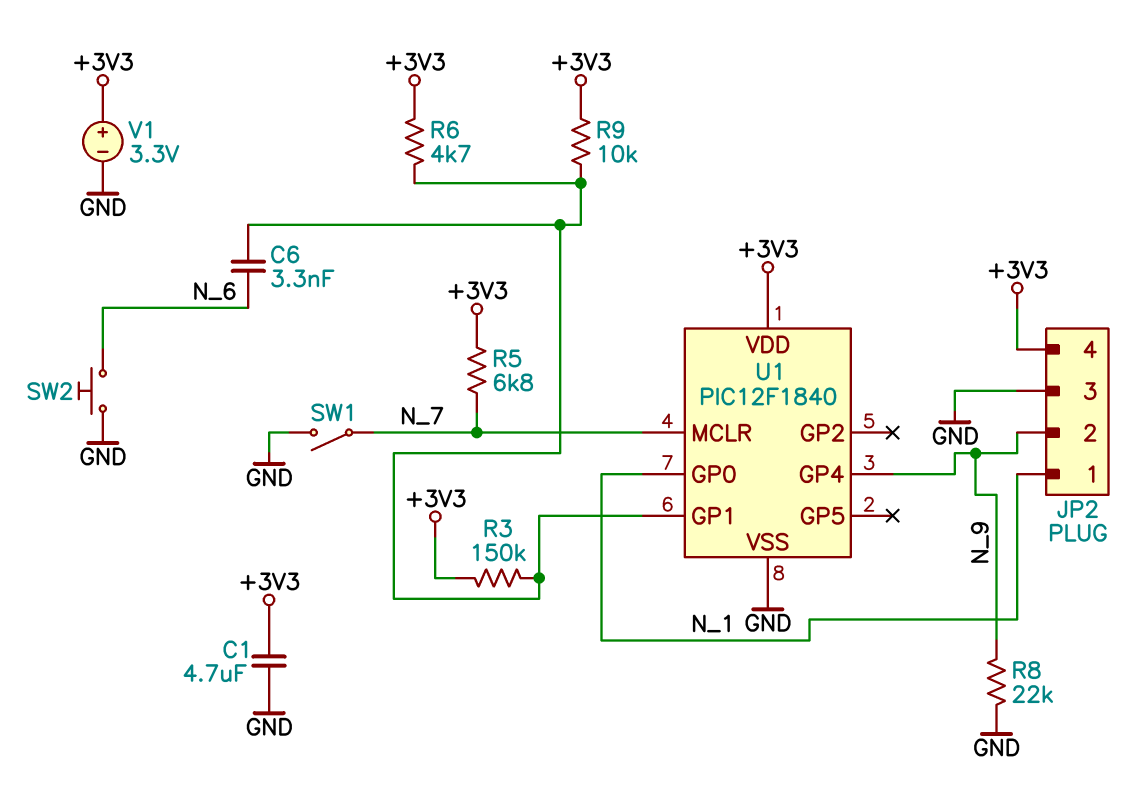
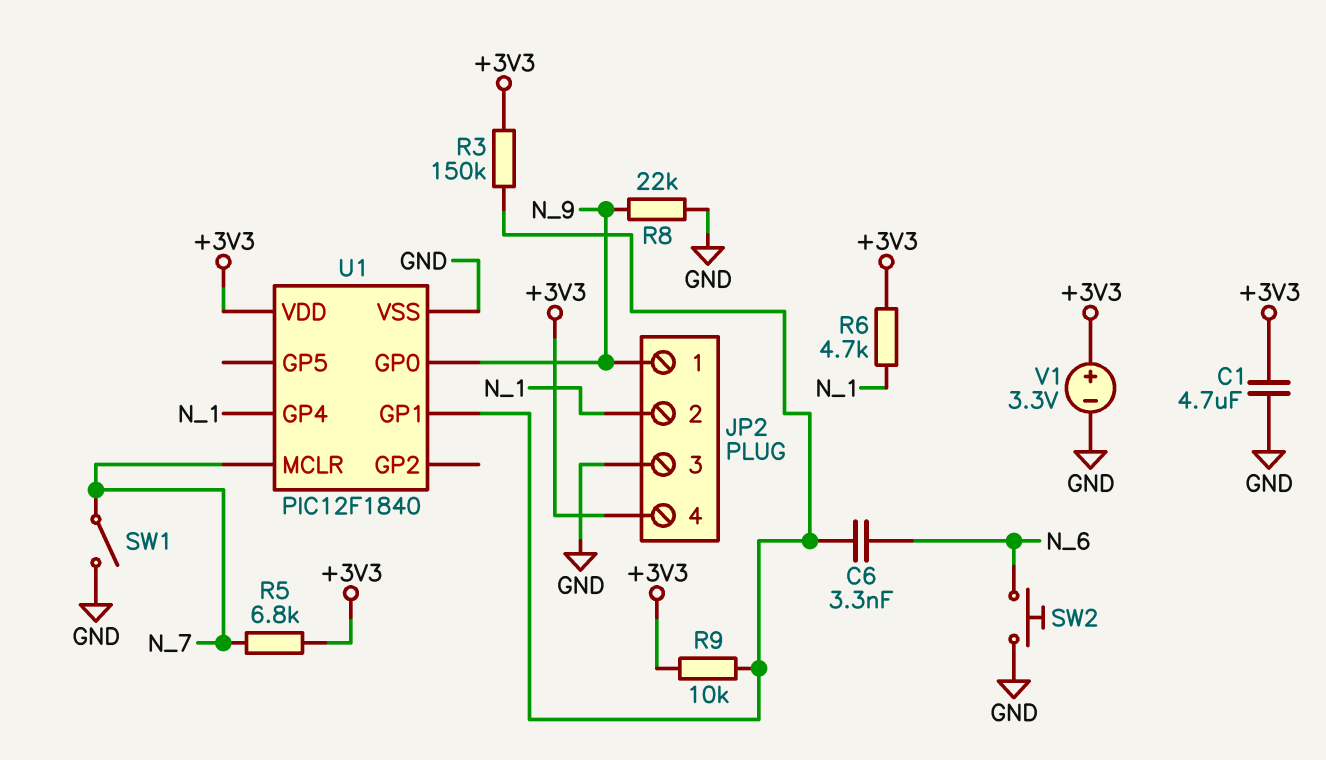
JP2 pin 1: N_1 -> N_9
JP2 pin 2: N_9 -> N_1
R6: 4.7k (+3V3, U1/GP1) -> 4.7k (+3V3, N_1)
U1 pin GP0: N_1 -> N_9
U1 pin GP4: N_9 -> N_1

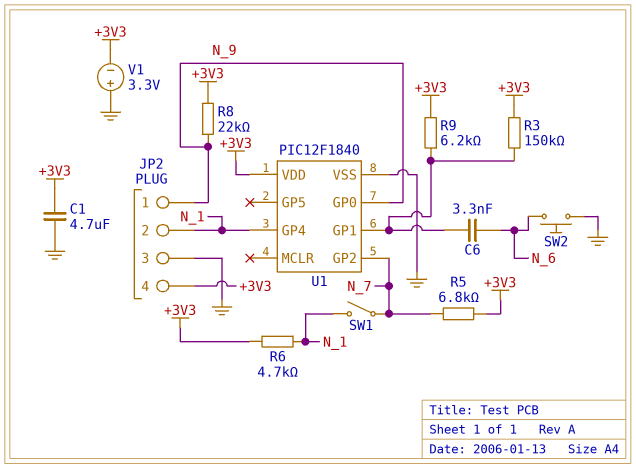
R8: 22k (GND, N_9) -> 22k (+3V3, N_9)
R9: 10k (+3V3, U1/GP1) -> 6.2k (+3V3, U1/GP1)
SW1: switch (GND, N_7) -> switch (N_1, N_7)
U1 pin GP2: none -> N_7
U1 pin MCLR: N_7 -> none
V1: 3.3V (plus +3V3, minus GND) -> 3.3V (plus GND, minus +3V3)

